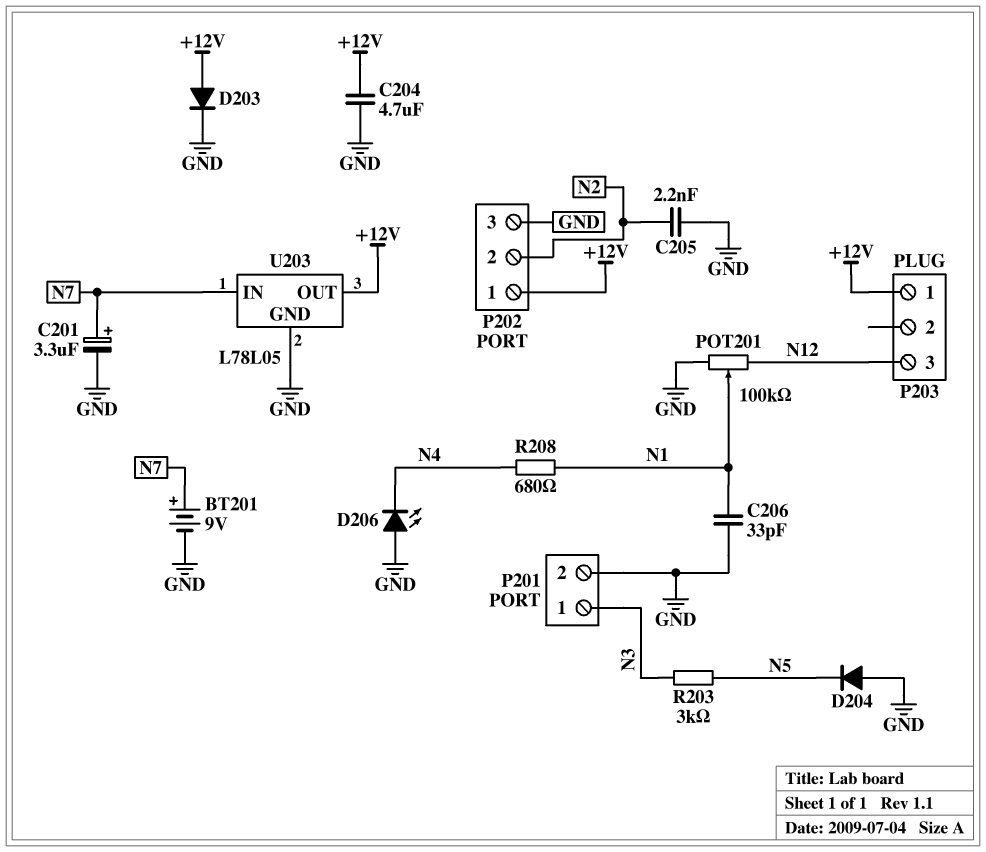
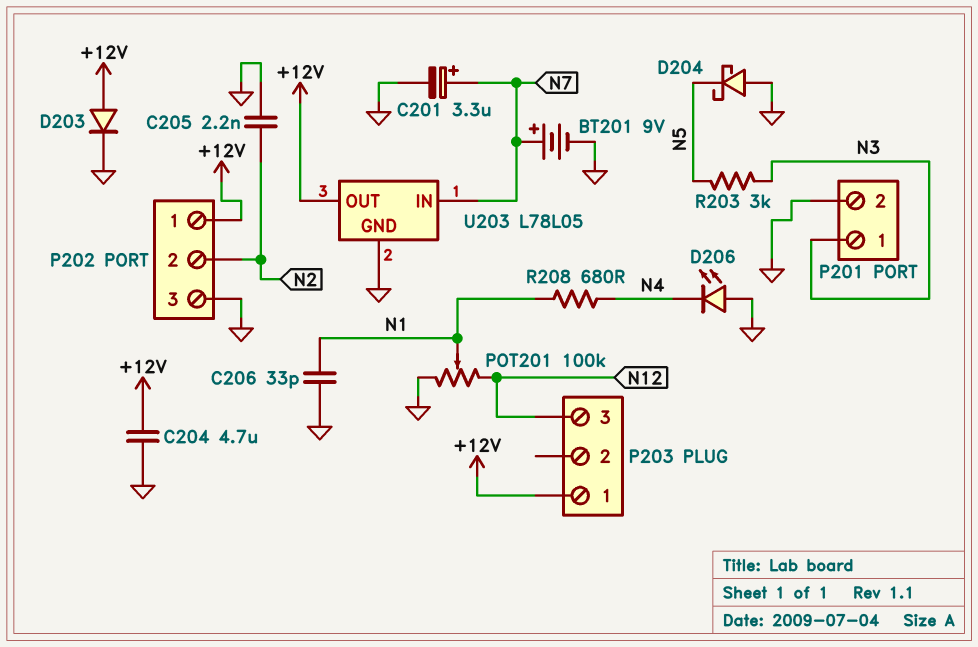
D204: diode (A GND, K N5) -> schottky (A GND, K N5)

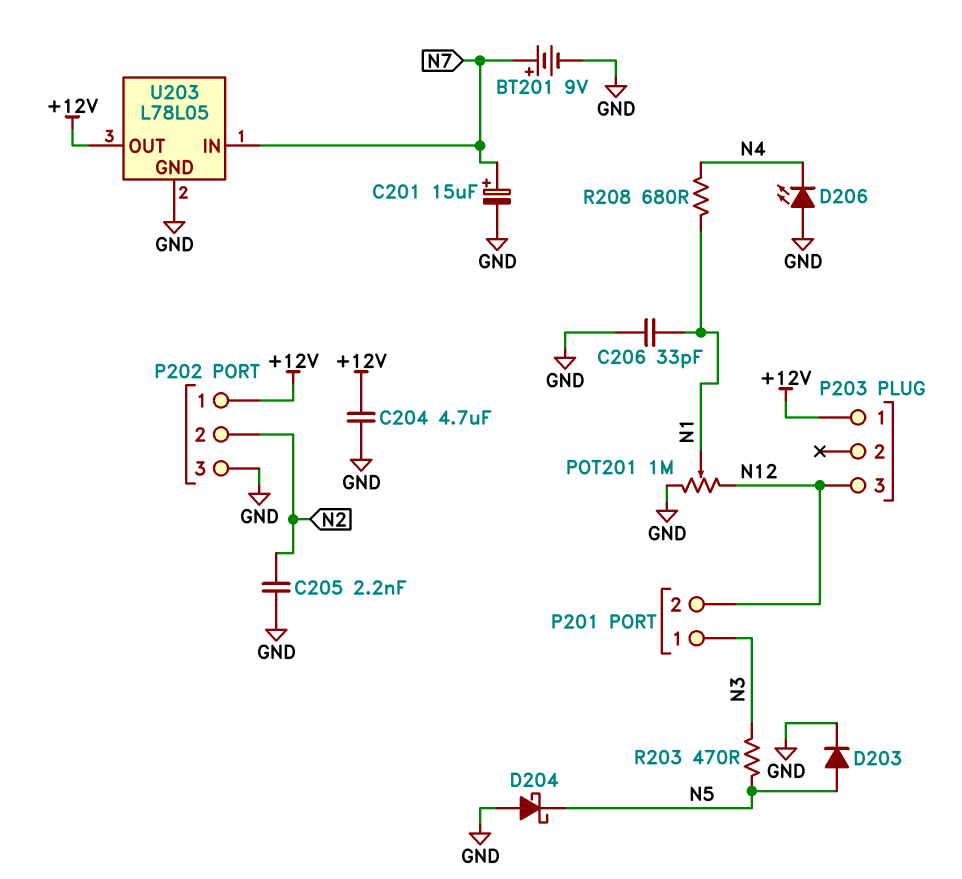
C201: 3.3uF (plus N7, minus GND) -> 15uF (plus N7, minus GND)
D203: diode (A +12V, K GND) -> diode (A N5, K GND)
P201 pin 2: GND -> N12
POT201: 100k (GND, N12, wiper N1) -> 1M (GND, N12, wiper N1)
R203: 3k (N3, N5) -> 470 (N3, N5)

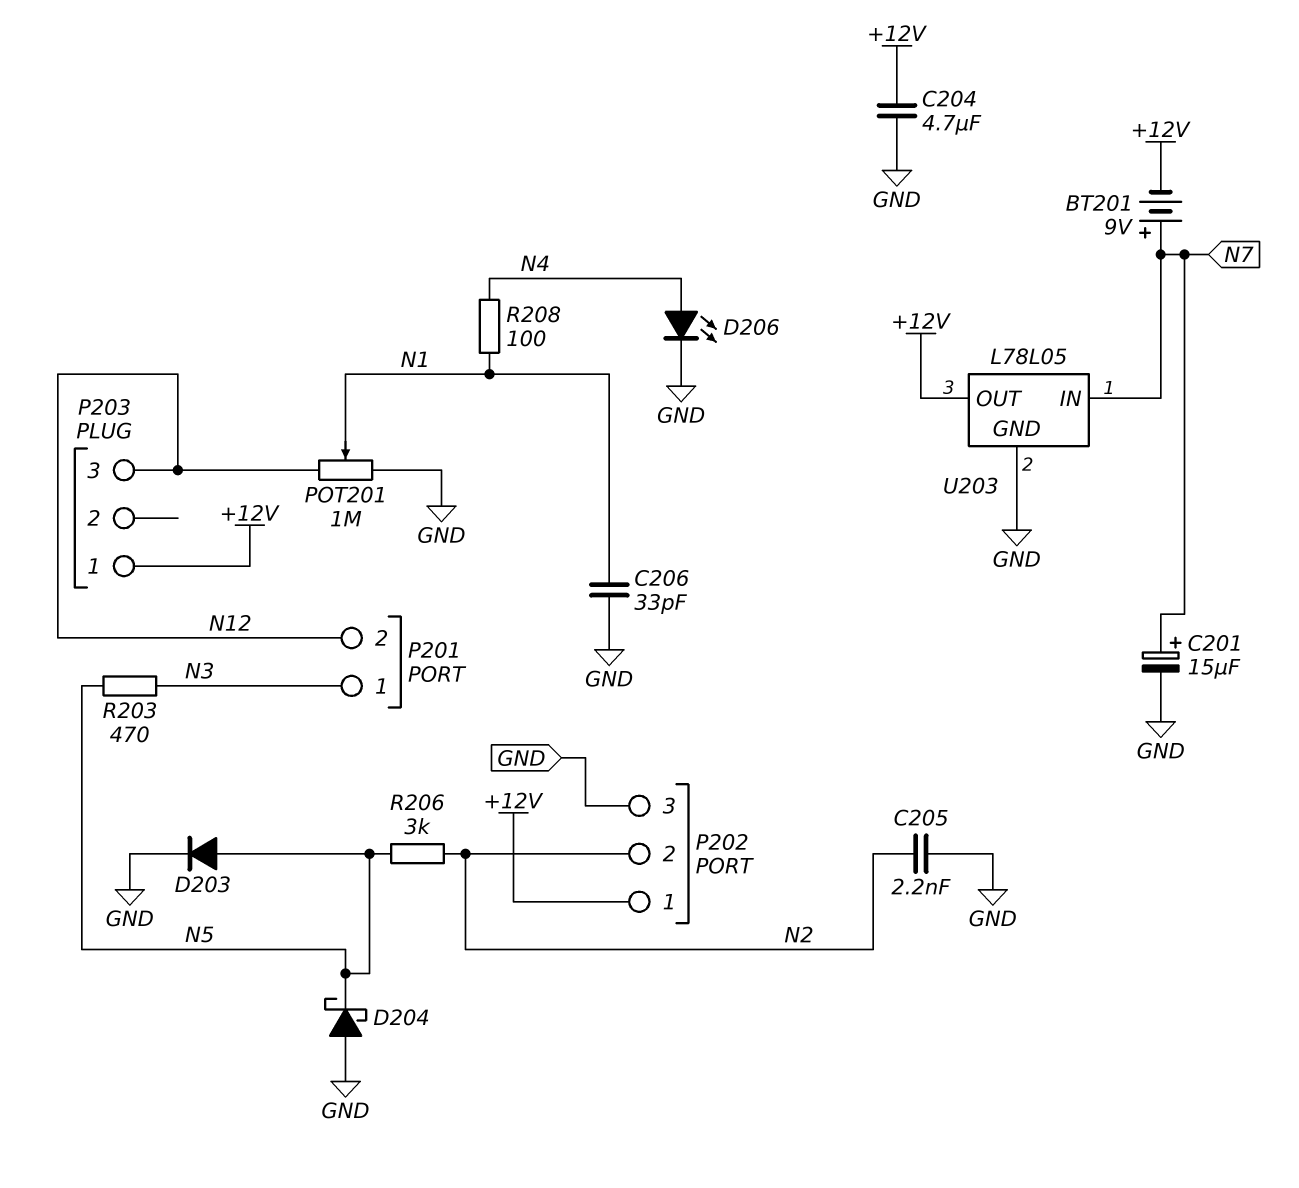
BT201: 9V (plus N7, minus GND) -> 9V (plus N7, minus +12V)
D206: LED (A GND, K N4) -> LED (A N4, K GND)
R206: none -> 3k (N2, N5)
R208: 680 (N1, N4) -> 100 (N1, N4)

